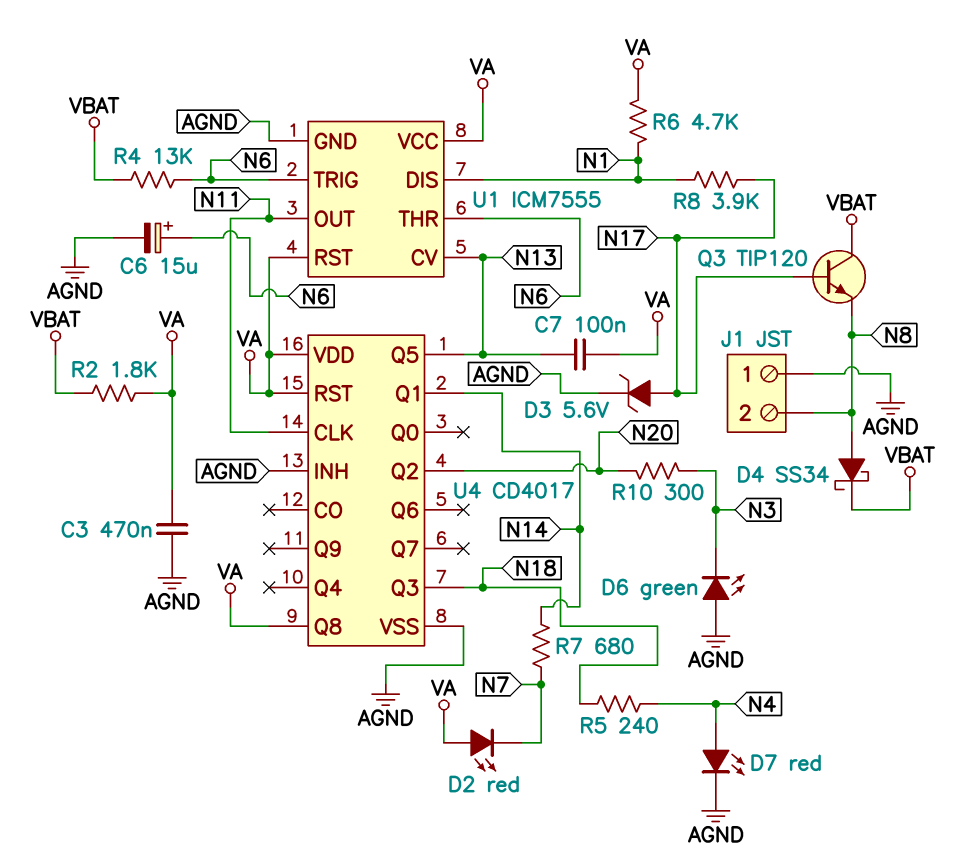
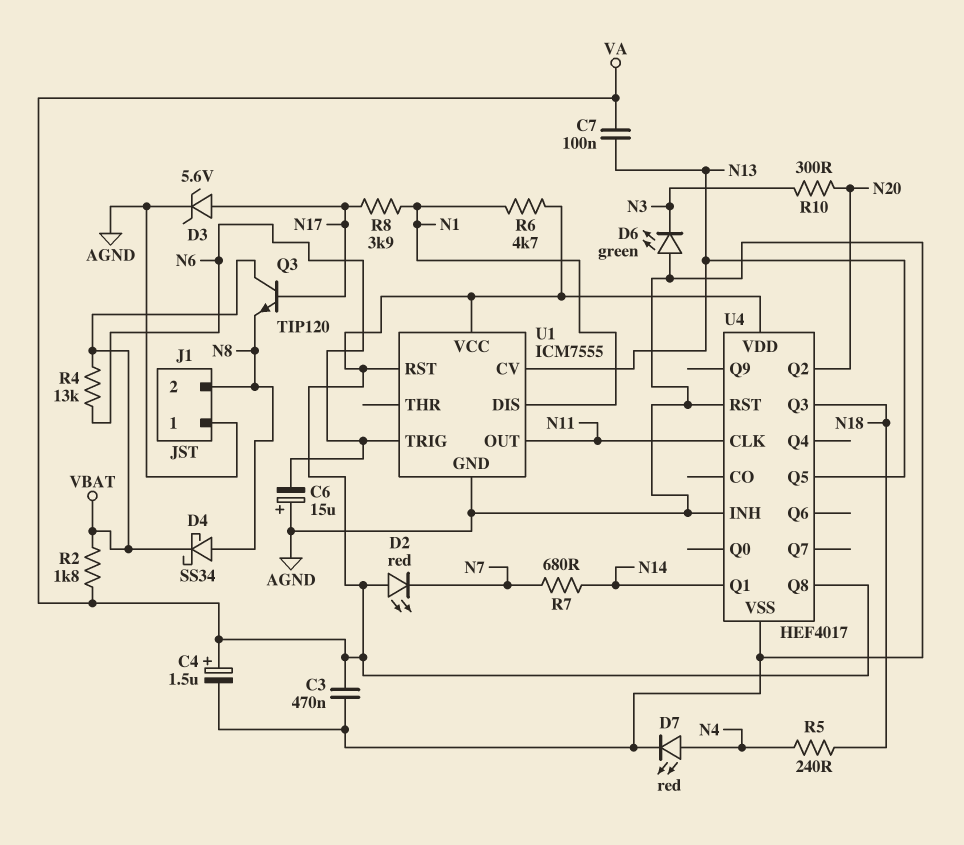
C4: none -> 1.5uF (plus VA, minus AGND)
C6: 15uF (plus N6, minus AGND) -> 15uF (plus AGND, minus N6)
U1 pin THR: N6 -> none
U4: CD4017 -> HEF4017
U4 pin RST: VA -> AGND

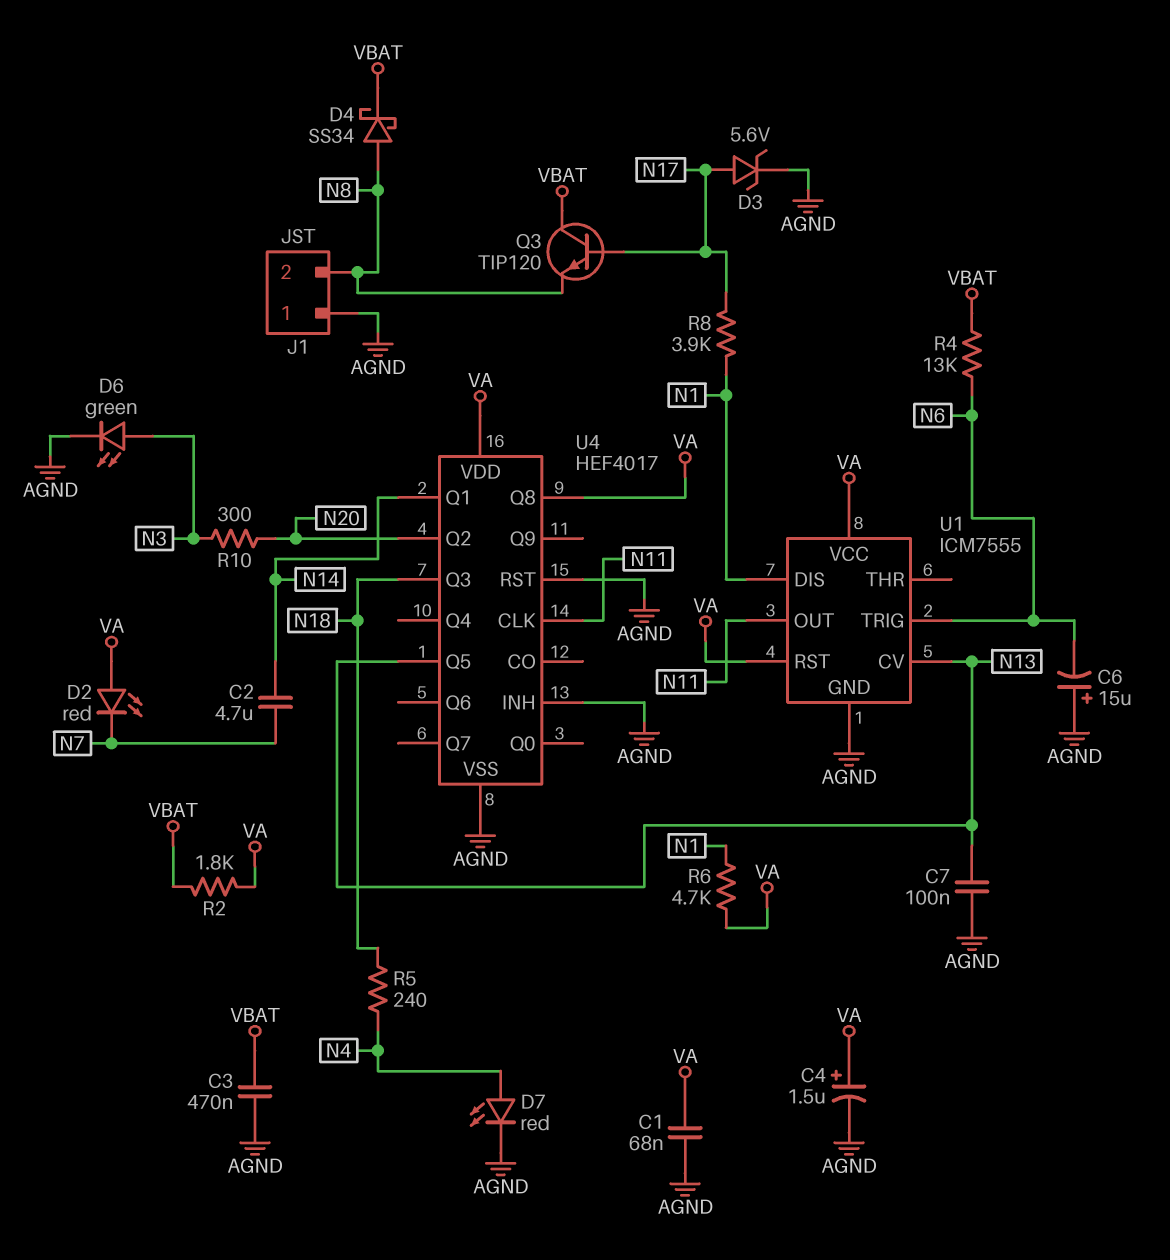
C1: none -> 68nF (AGND, VA)
C2: none -> 4.7uF (N7, N14)
C3: 470nF (AGND, VA) -> 470nF (AGND, VBAT)
C7: 100nF (N13, VA) -> 100nF (AGND, N13)
D6: LED green (A AGND, K N3) -> LED green (A N3, K AGND)
R7: 680 (N7, N14) -> none

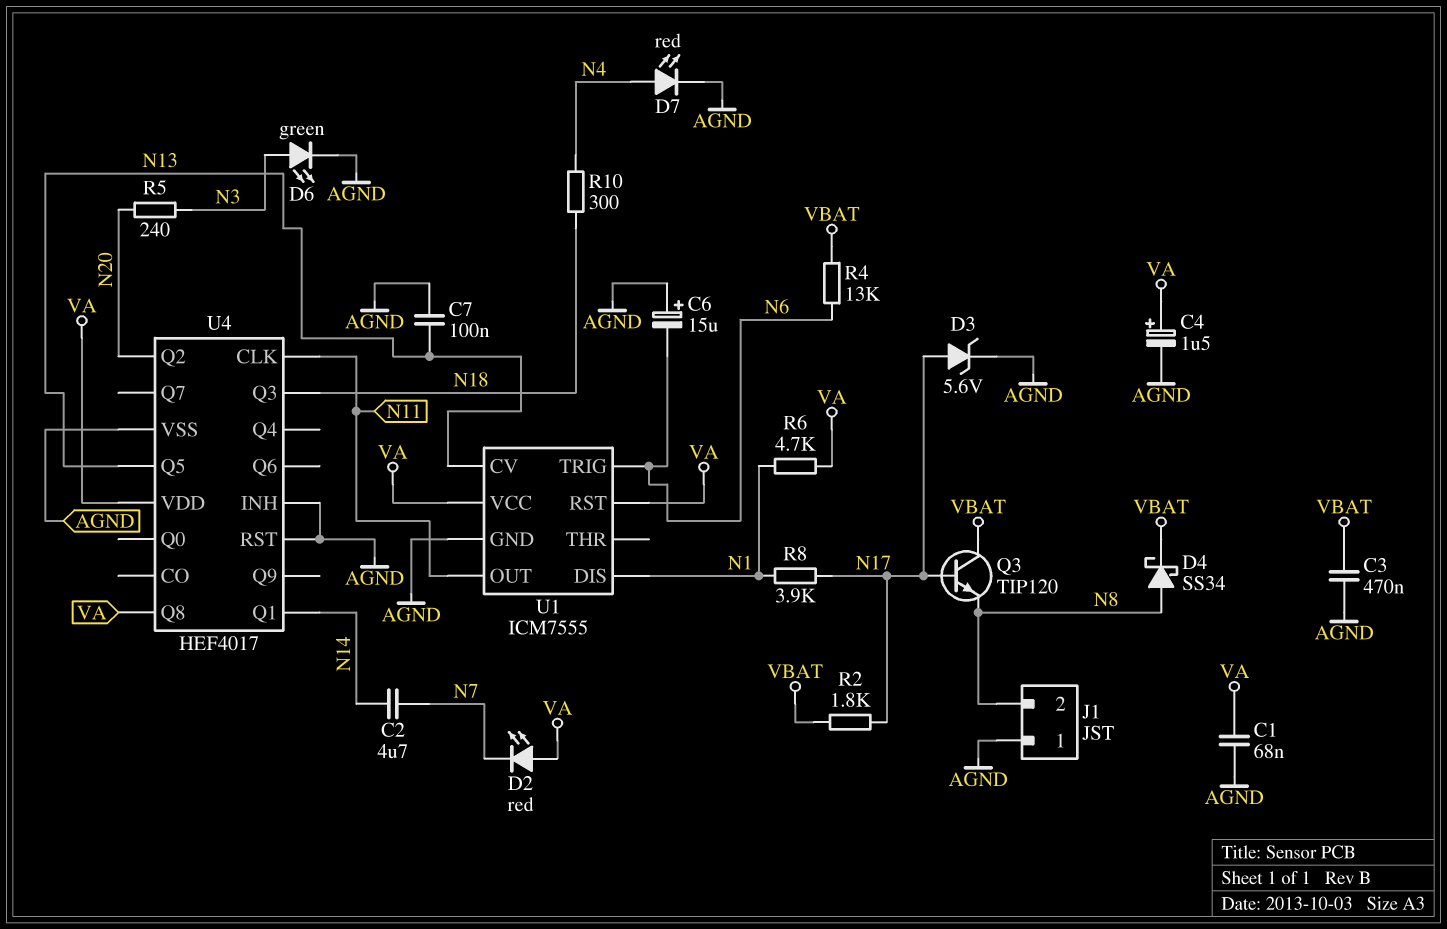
R2: 1.8k (VA, VBAT) -> 1.8k (N17, VBAT)
R5: 240 (N4, N18) -> 240 (N3, N20)
R10: 300 (N3, N20) -> 300 (N4, N18)

